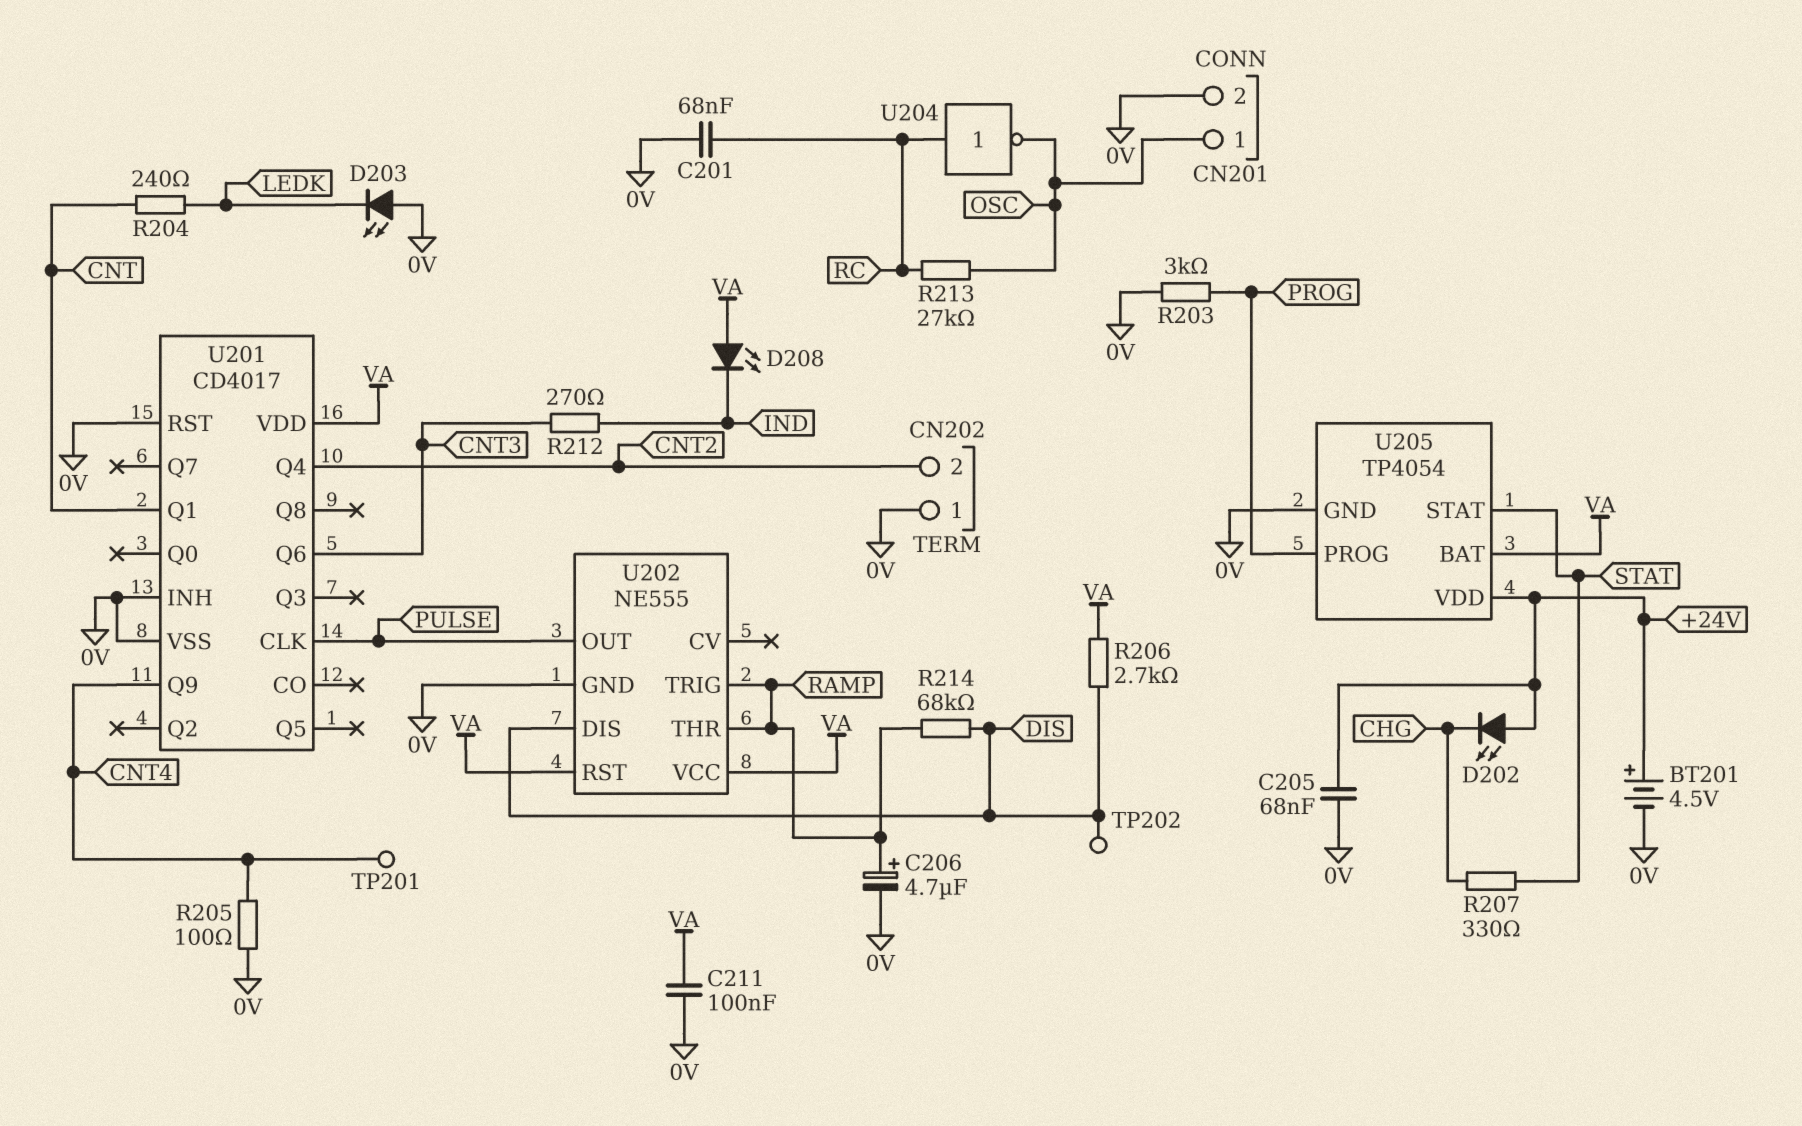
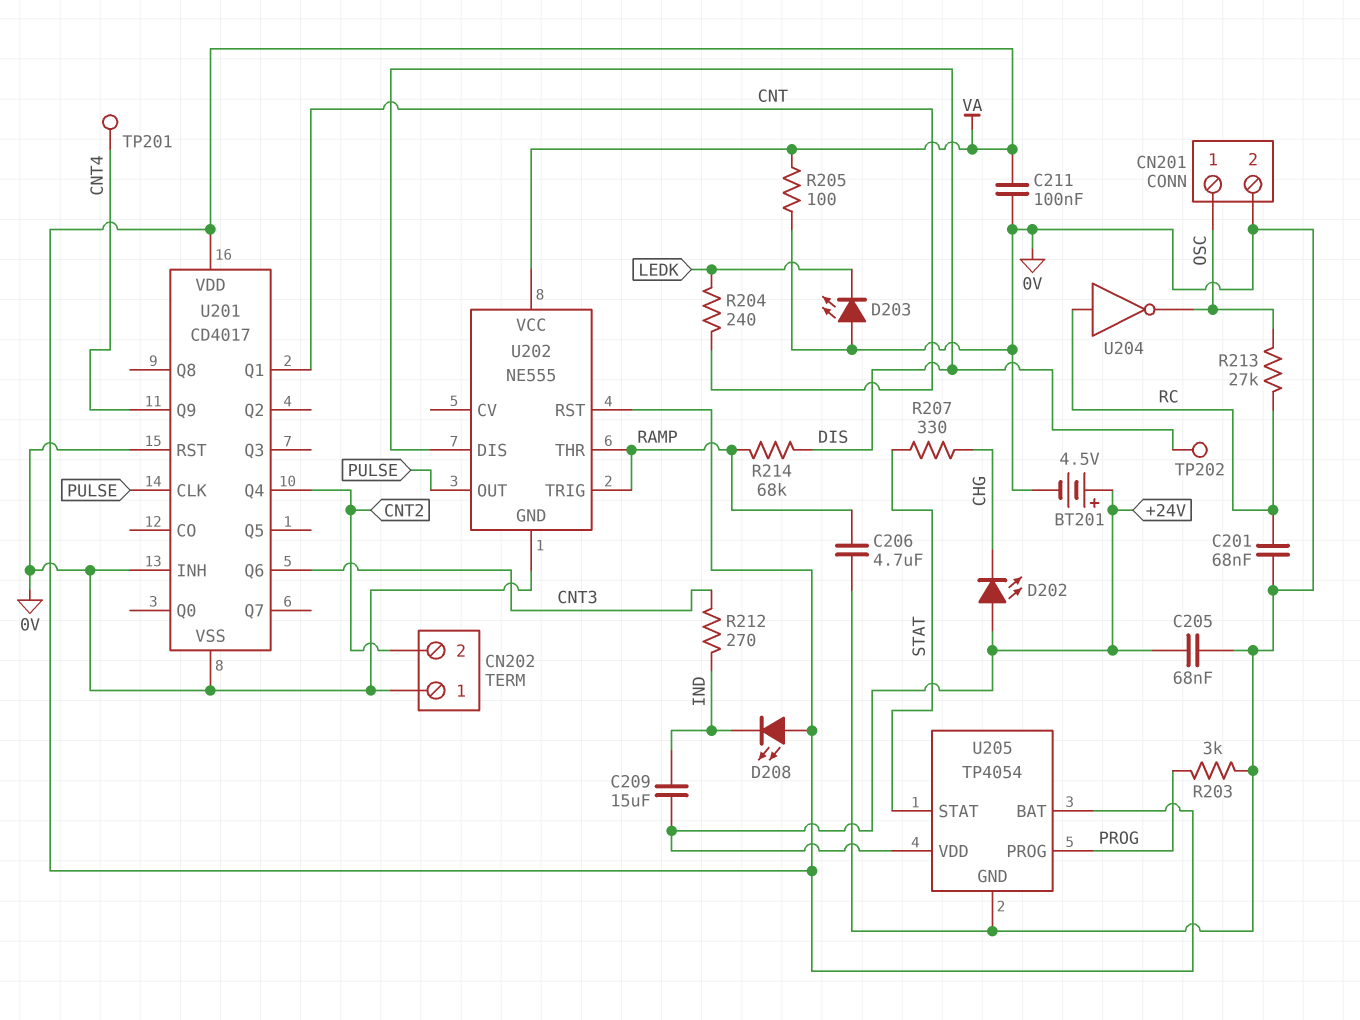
C206: 4.7uF (plus RAMP, minus 0V) -> 4.7uF (0V, RAMP)
C209: none -> 15uF (+24V, IND)
R205: 100 (0V, CNT4) -> 100 (0V, VA)
R206: 2.7k (DIS, VA) -> none

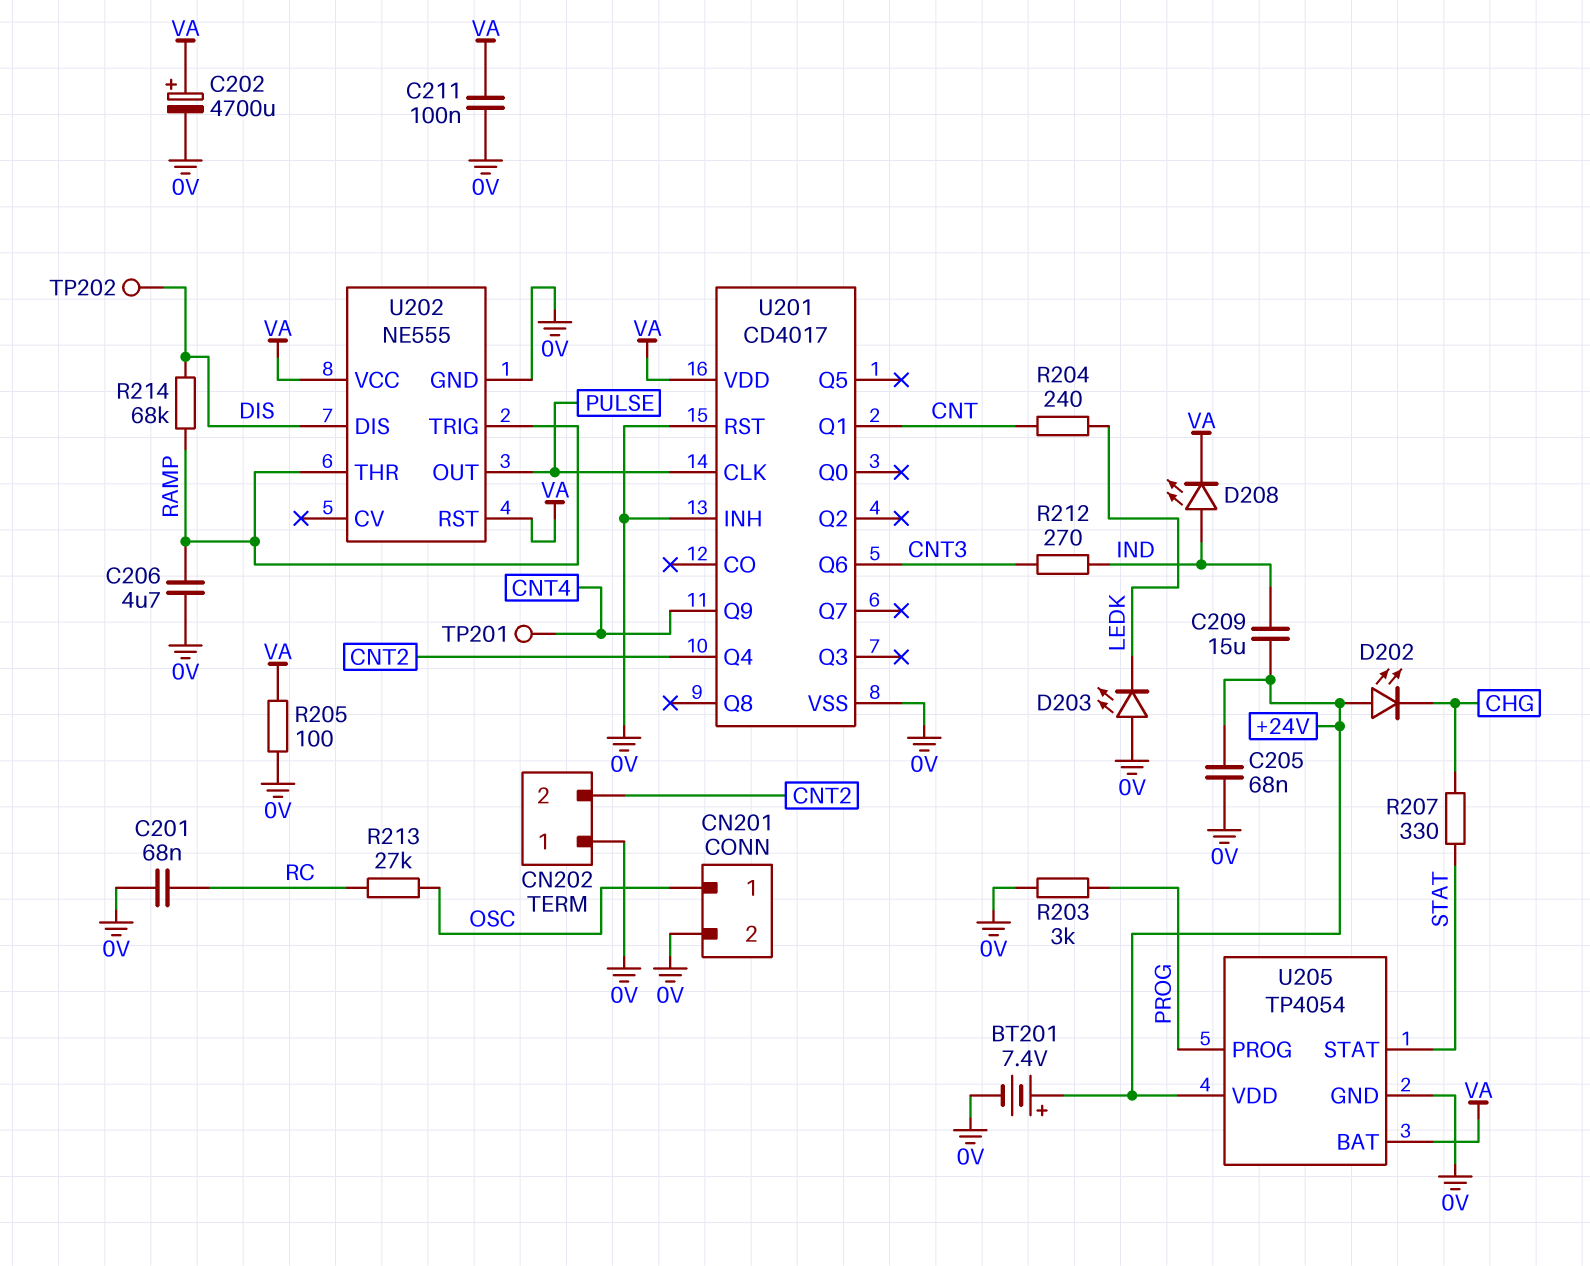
BT201: 4.5V (plus +24V, minus 0V) -> 7.4V (plus +24V, minus 0V)
C202: none -> 4700uF (plus VA, minus 0V)
D208: LED (A VA, K IND) -> LED (A IND, K VA)
U204: NOT (in RC, out OSC) -> none

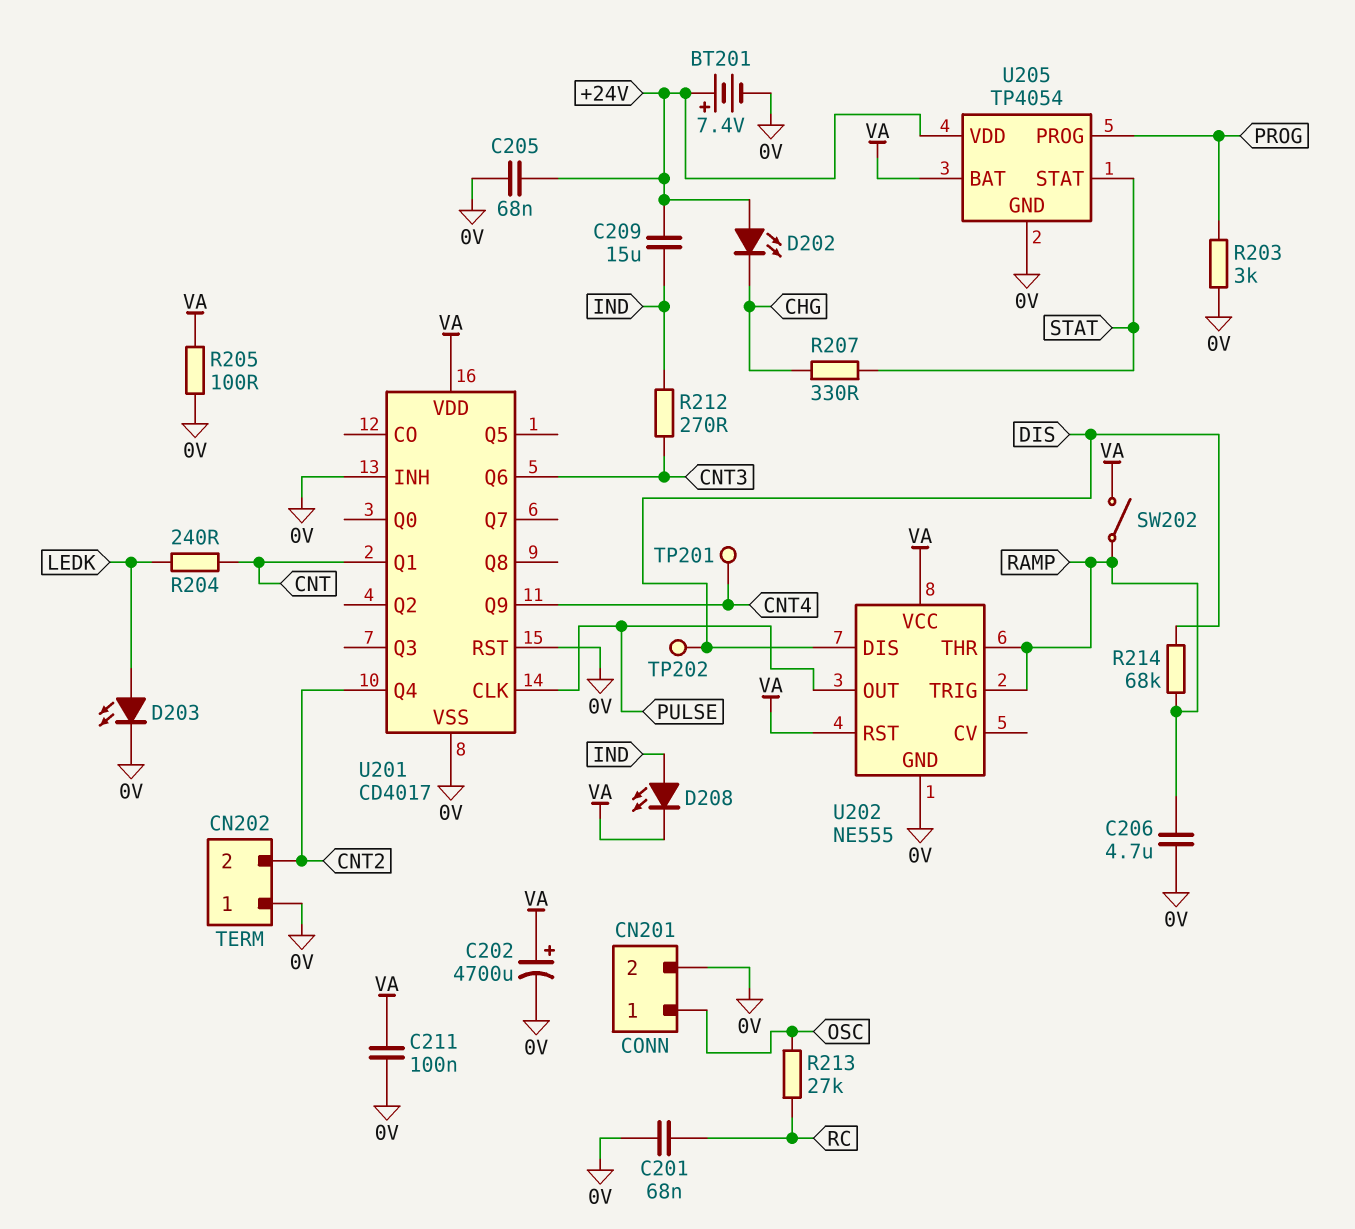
D203: LED (A 0V, K LEDK) -> LED (A LEDK, K 0V)
SW202: none -> switch (RAMP, VA)

